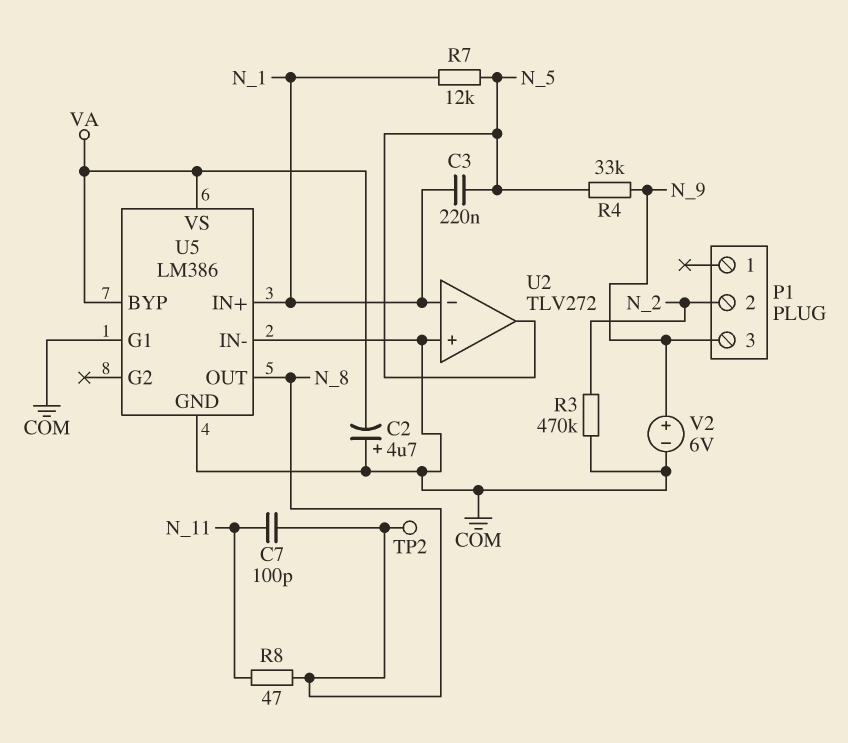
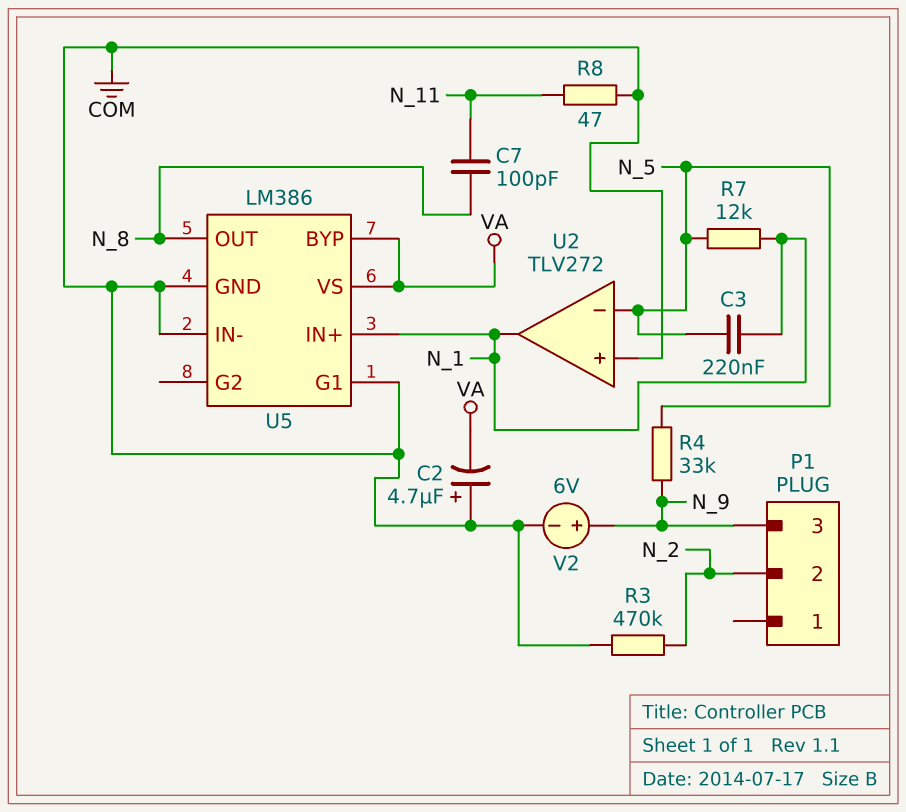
R8: 47 (N_8, N_11) -> 47 (COM, N_11)
TP2: test point (N_8) -> none
U2 pin in-: N_1 -> N_5
U2 pin out: N_5 -> N_1

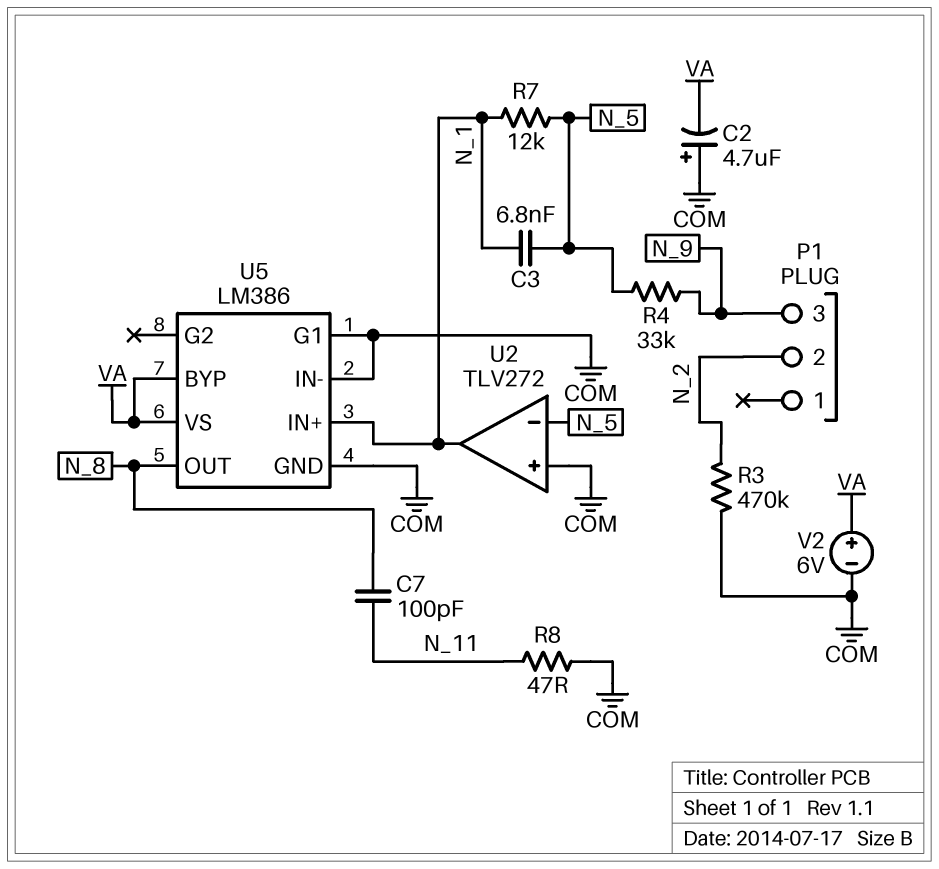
C3: 220nF (N_1, N_5) -> 6.8nF (N_1, N_5)
V2: 6V (plus N_9, minus COM) -> 6V (plus VA, minus COM)

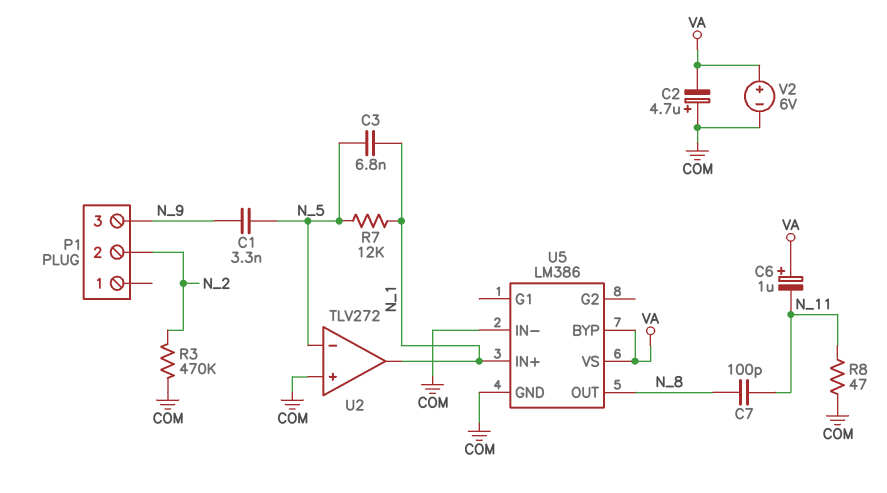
C1: none -> 3.3nF (N_5, N_9)
C6: none -> 1uF (plus VA, minus N_11)
R4: 33k (N_5, N_9) -> none
U5 pin G1: COM -> none

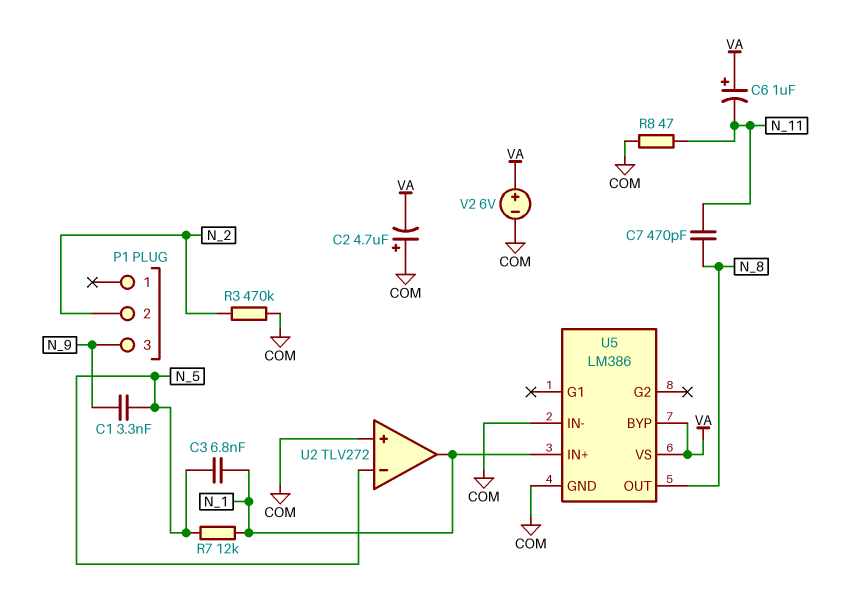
C7: 100pF (N_8, N_11) -> 470pF (N_8, N_11)

